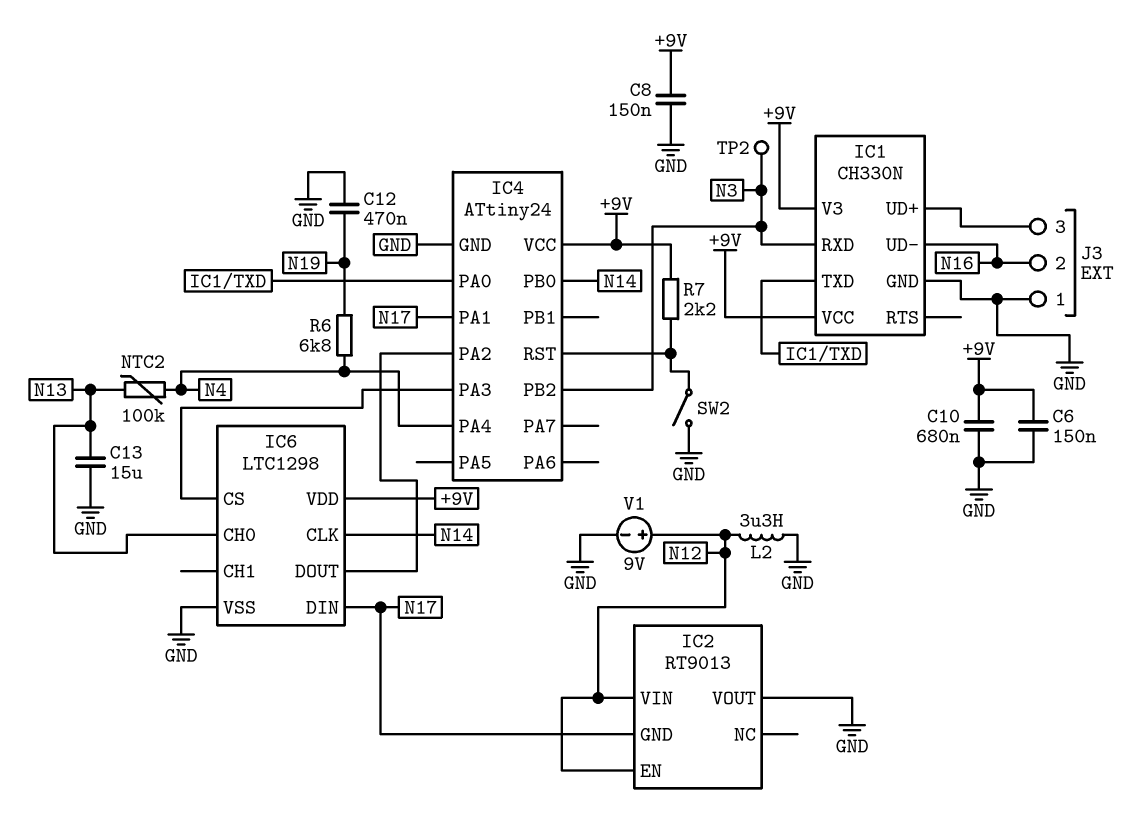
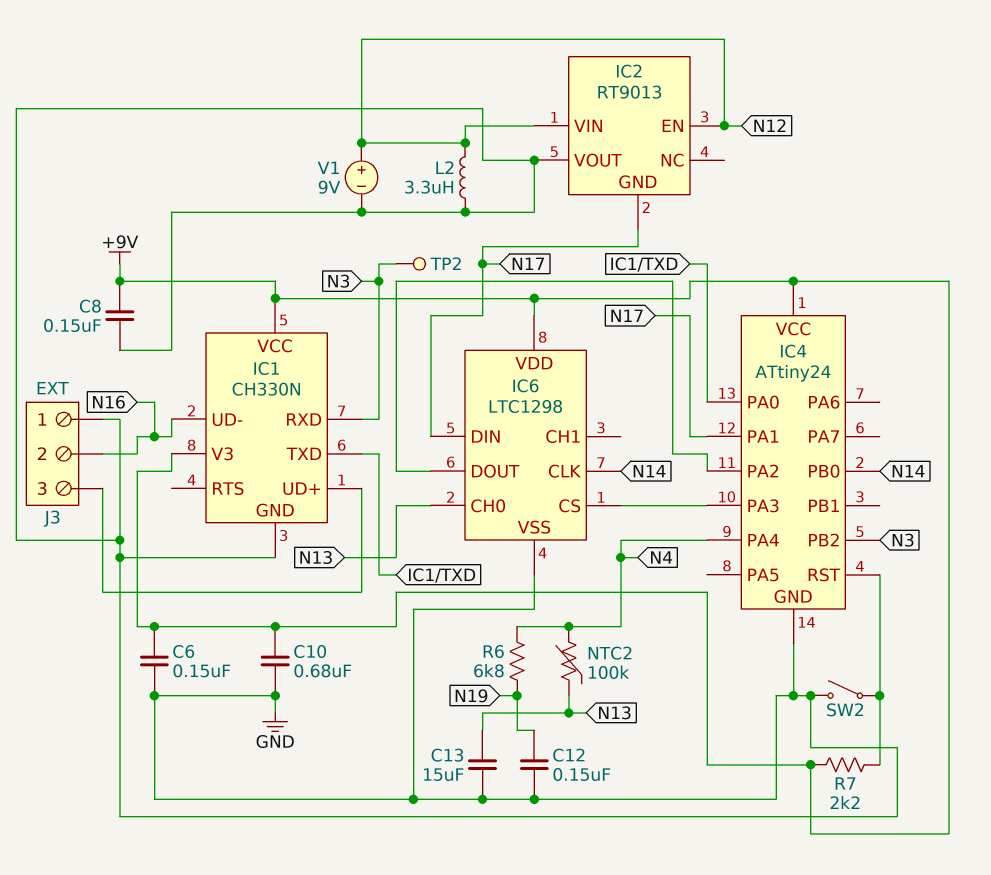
C12: 470nF (GND, N19) -> 150nF (GND, N19)

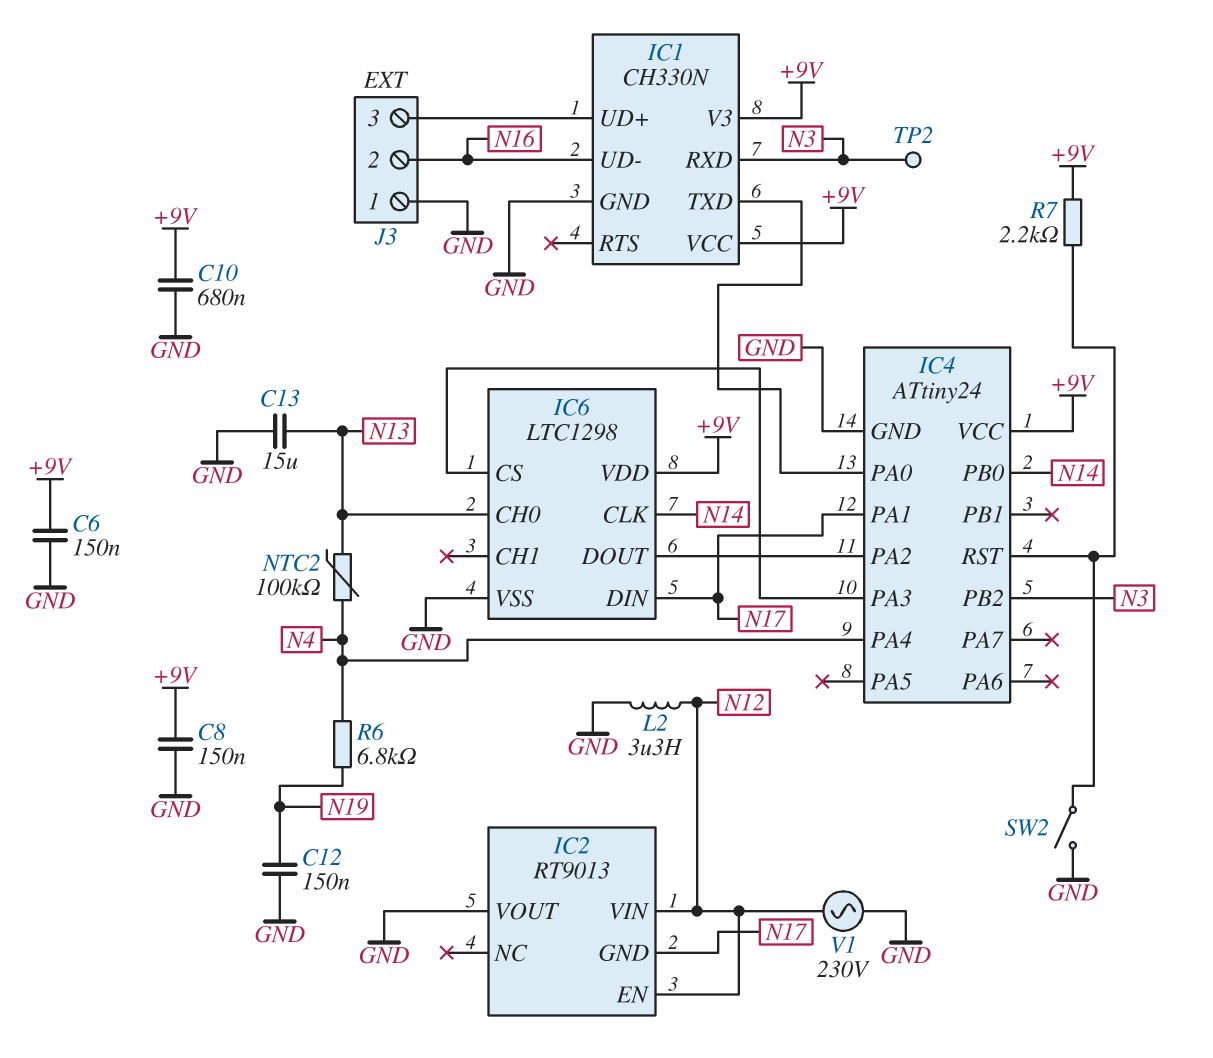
V1: 9V (plus N12, minus GND) -> AC 230V (GND, N12)

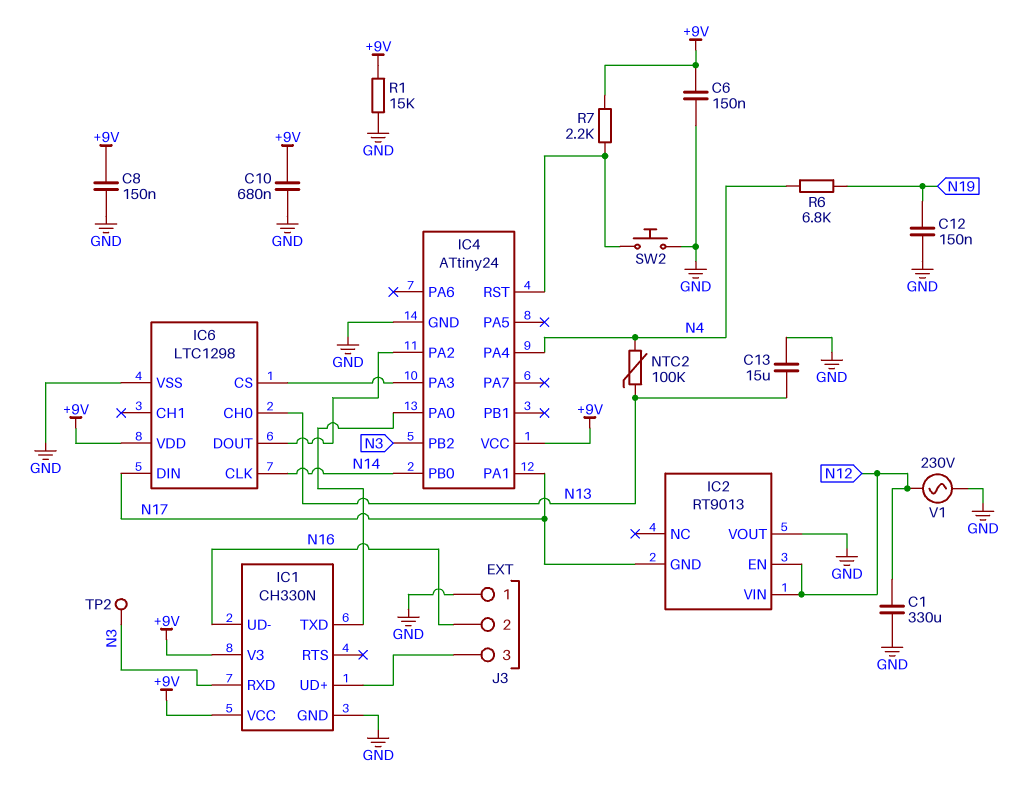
C1: none -> 330uF (GND, N12)
L2: 3.3uH (GND, N12) -> none
R1: none -> 15k (+9V, GND)
SW2: switch (GND, IC4/RST) -> button (GND, IC4/RST)

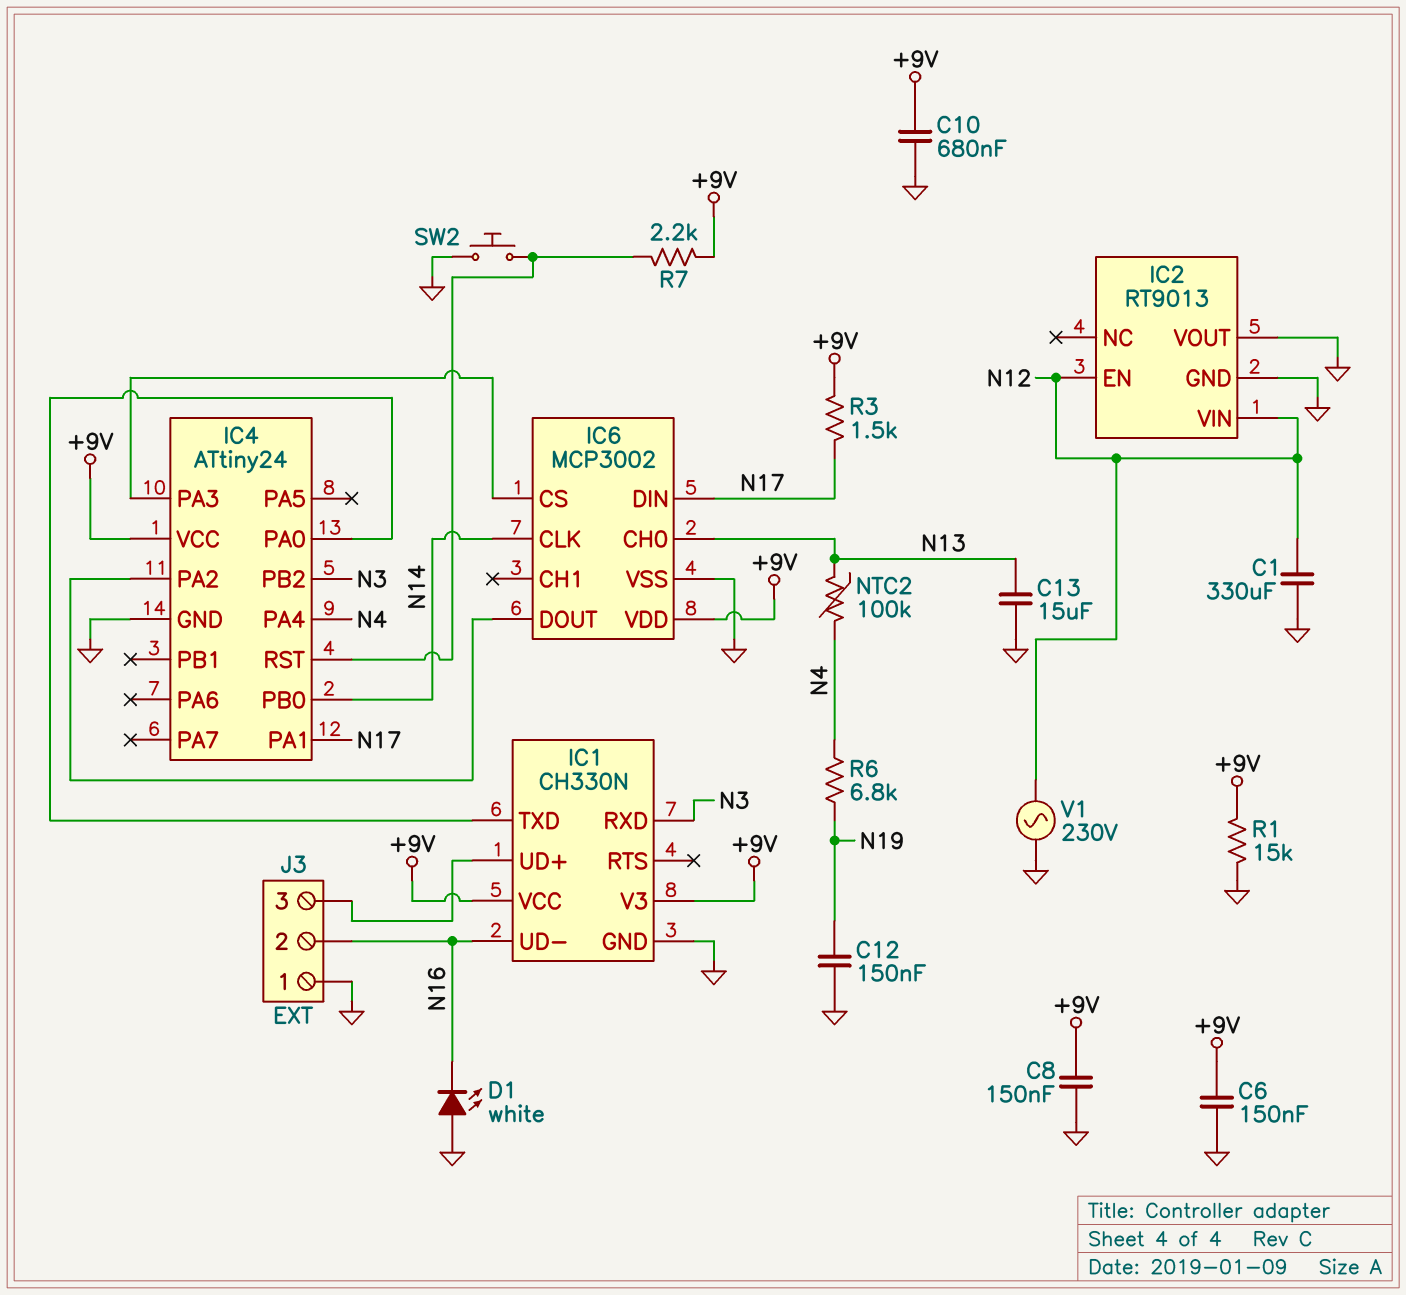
D1: none -> LED white (A GND, K N16)
IC2 pin GND: N17 -> GND
IC6: LTC1298 -> MCP3002
R3: none -> 1.5k (+9V, N17)
TP2: test point (N3) -> none

